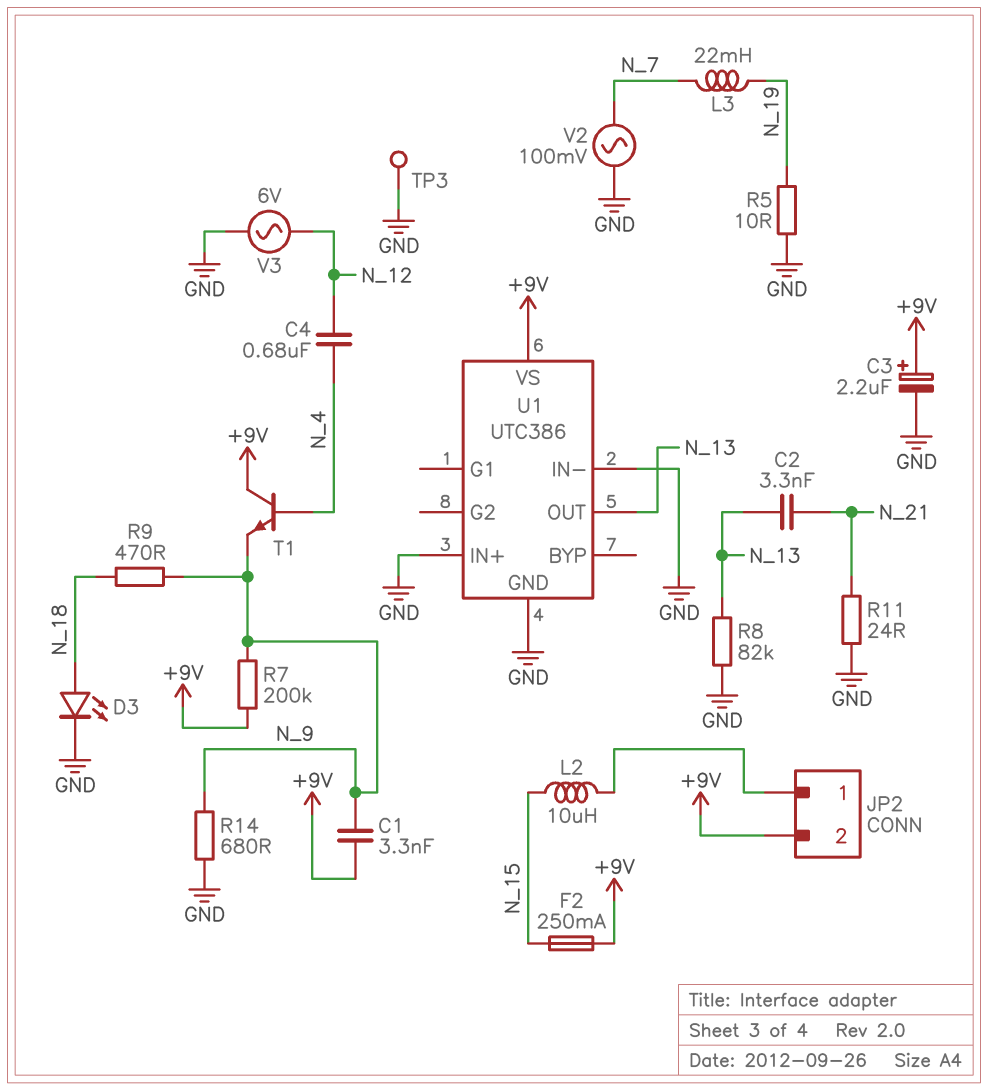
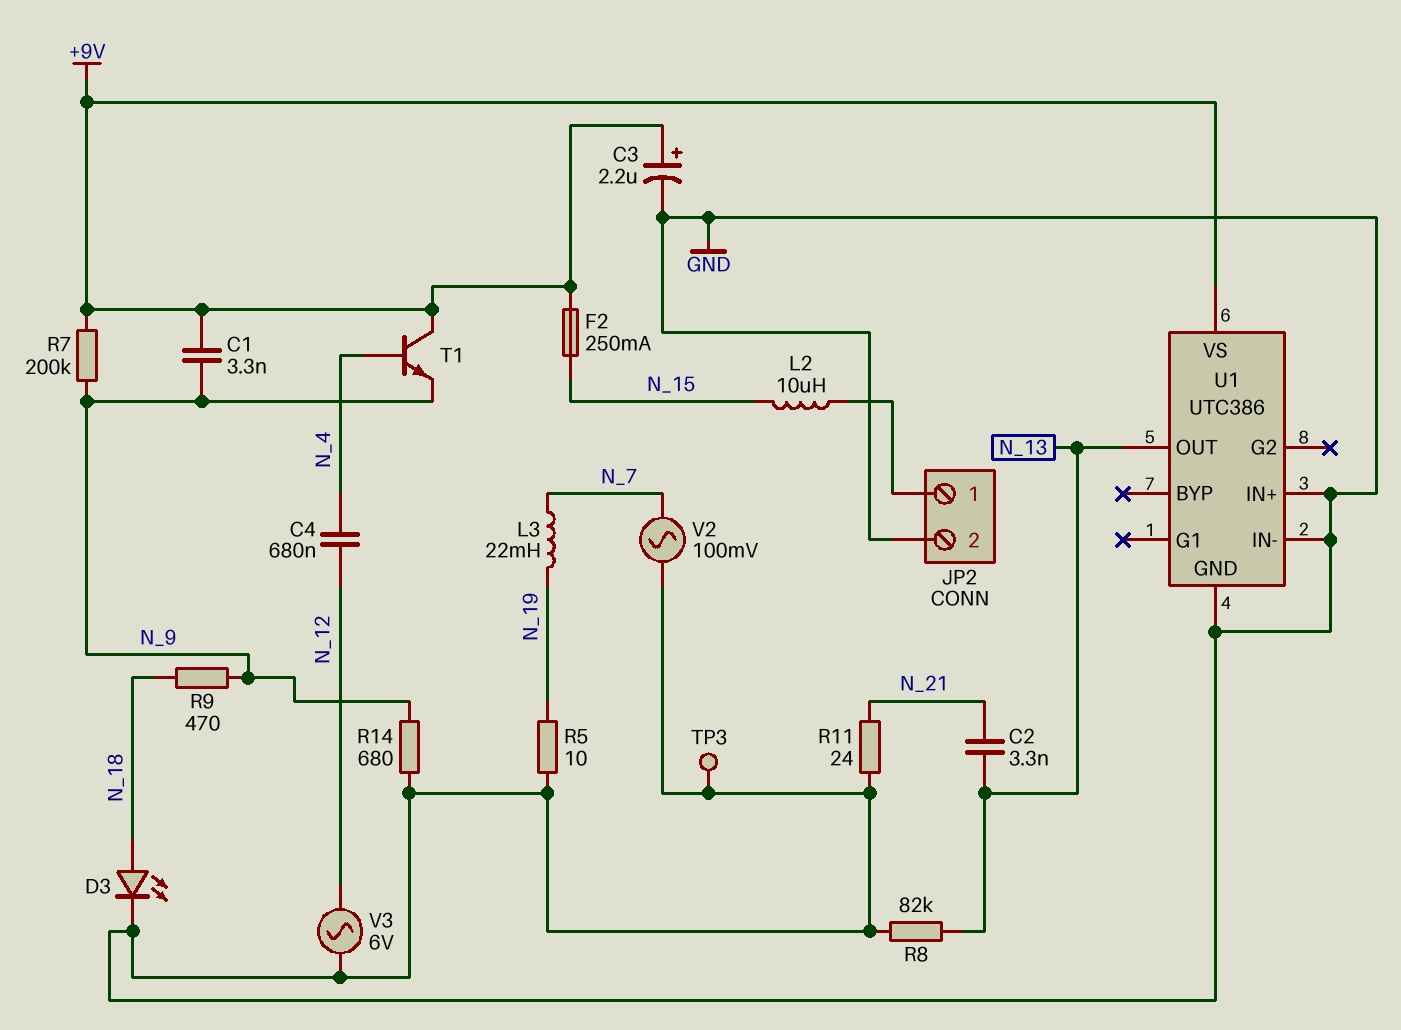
JP2 pin 2: +9V -> GND

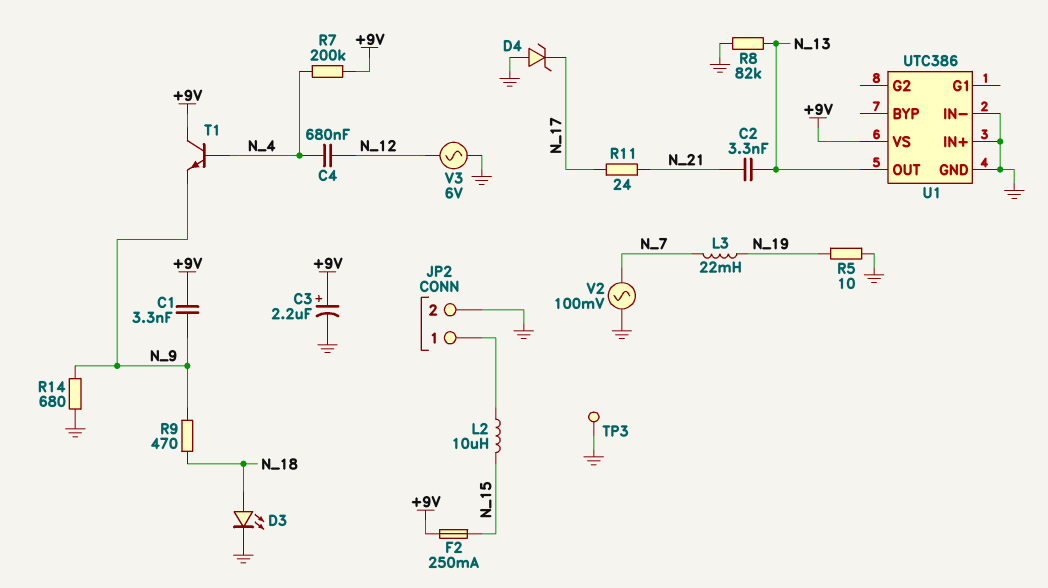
D4: none -> zener (A GND, K N_17)
R7: 200k (+9V, N_9) -> 200k (+9V, N_4)
R11: 24 (GND, N_21) -> 24 (N_17, N_21)

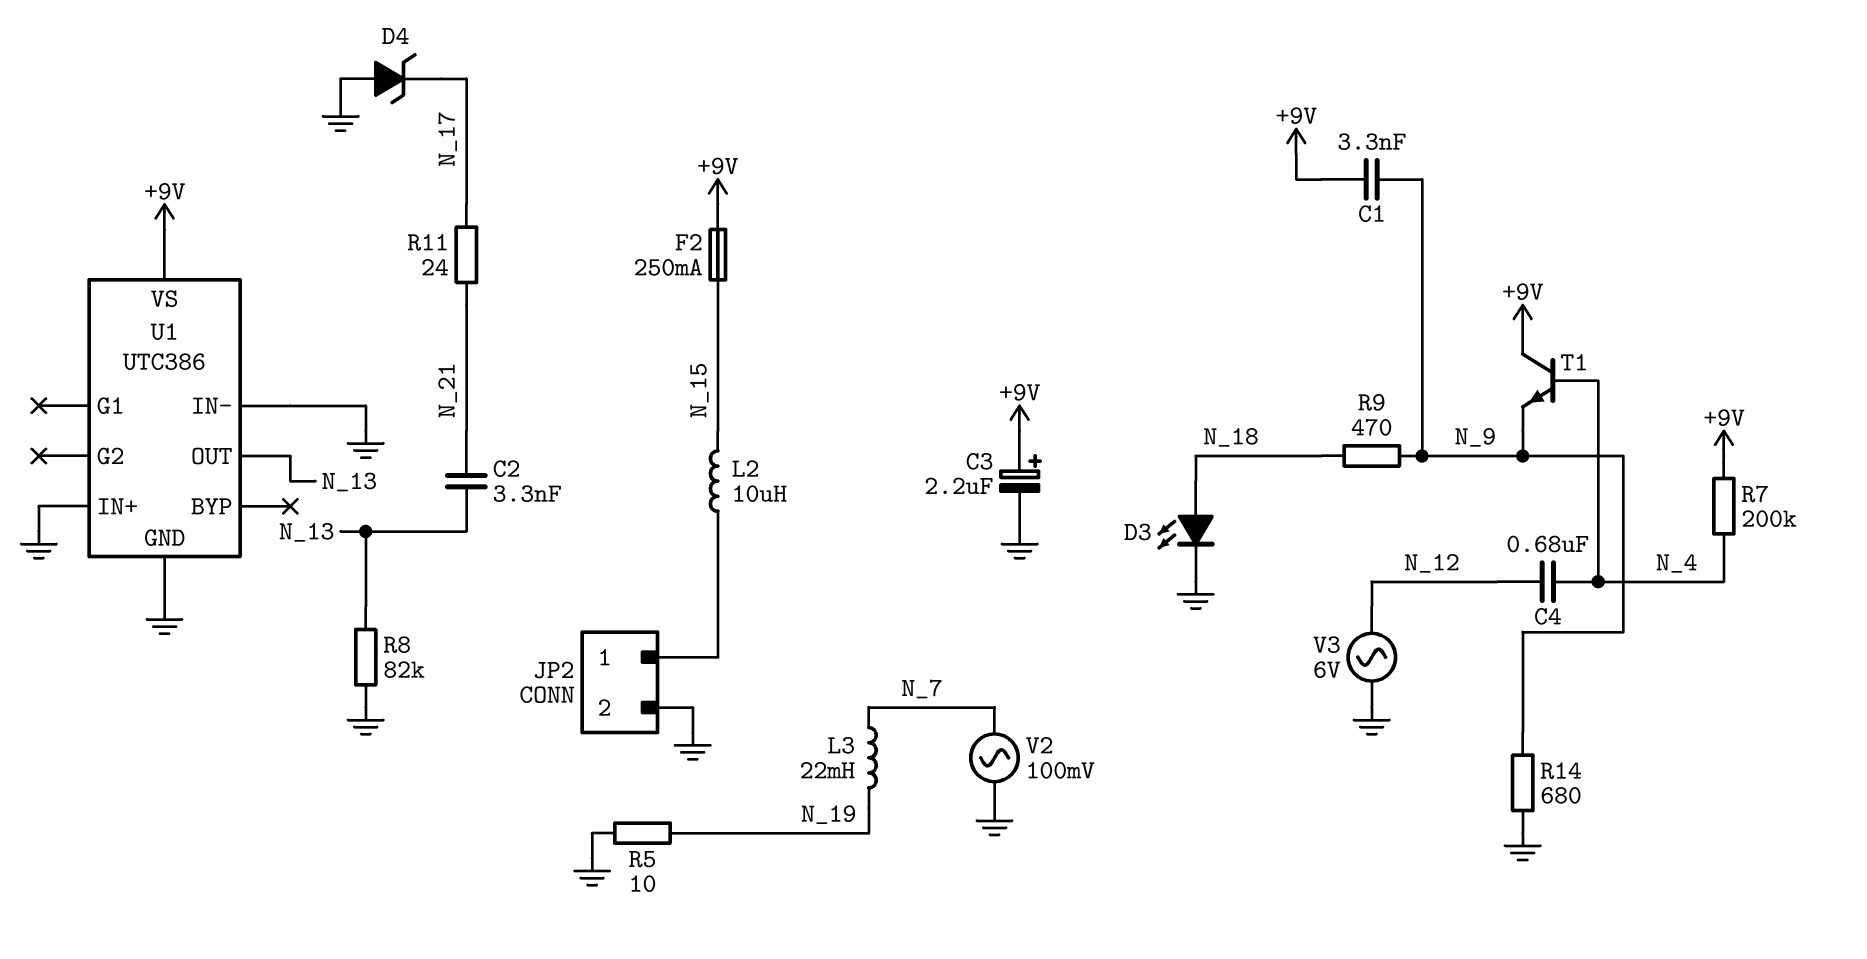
TP3: test point (GND) -> none

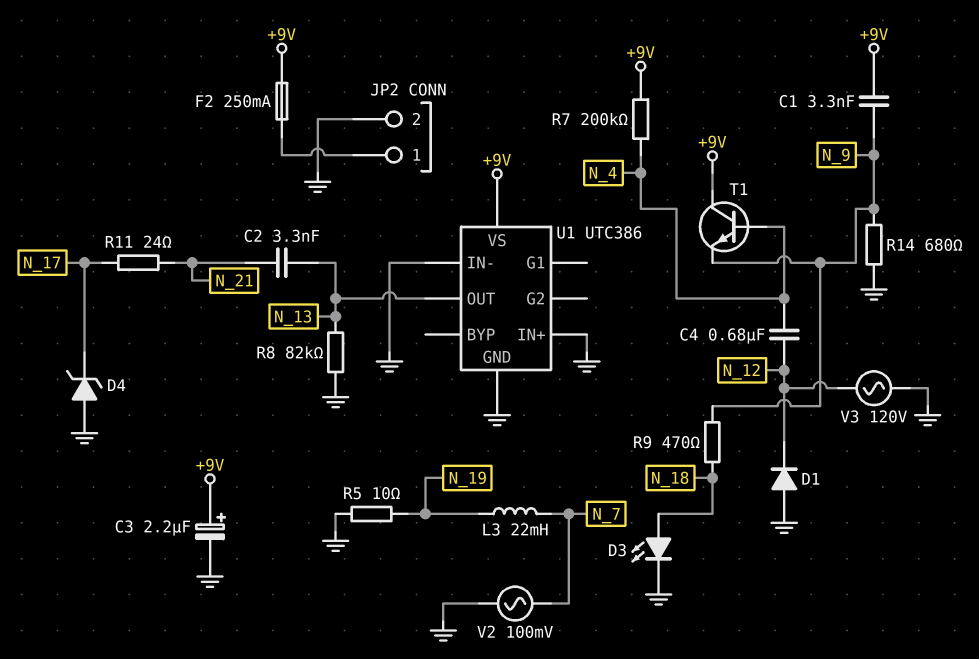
D1: none -> diode (A GND, K N_12)
F2: 250mA (+9V, N_15) -> 250mA (+9V, JP2/1)
L2: 10uH (JP2/1, N_15) -> none
V3: AC 6V (GND, N_12) -> AC 120V (GND, N_12)

